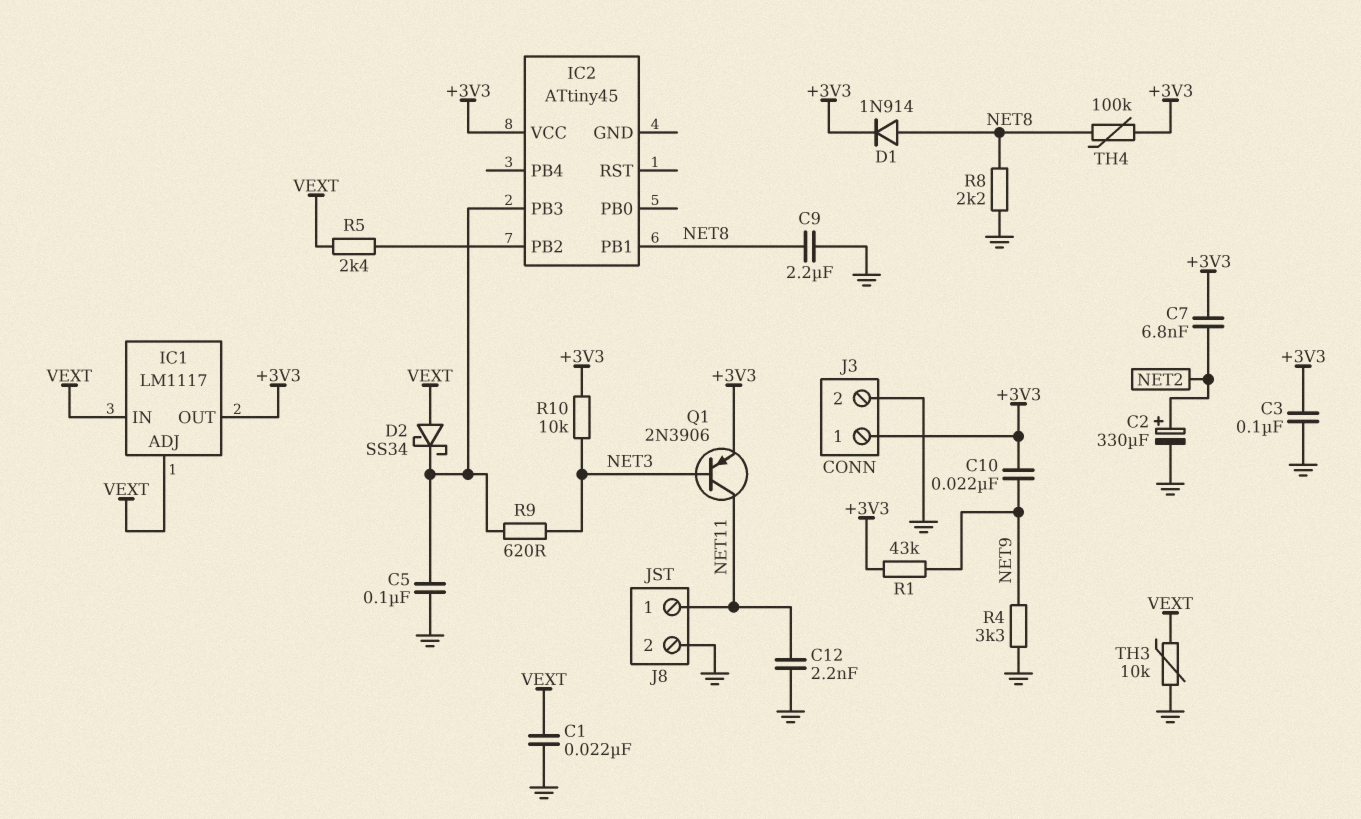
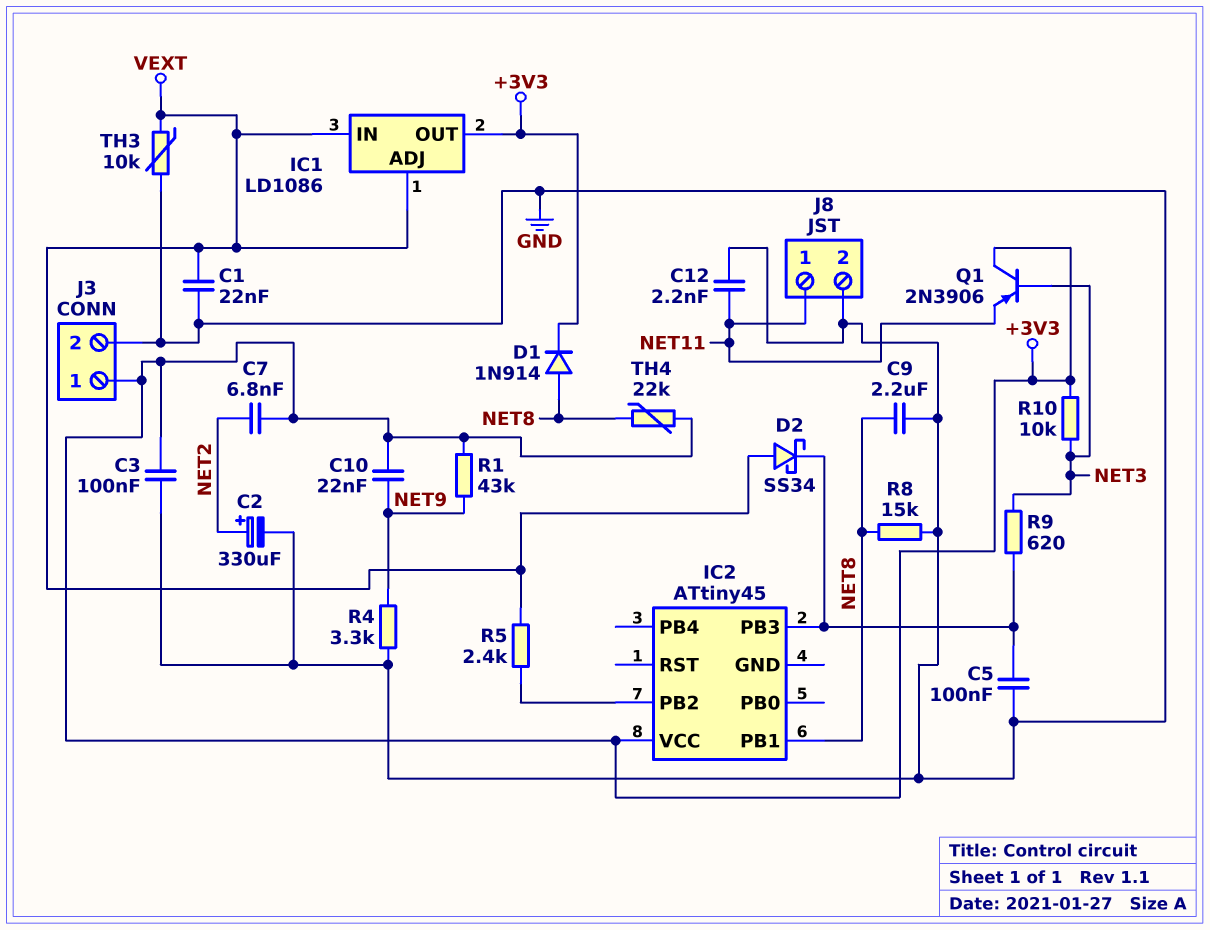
IC1: LM1117 -> LD1086
Q1: PNP 2N3906 (B NET3, C NET11, E +3V3) -> PNP 2N3906 (B NET3, C +3V3, E NET11)
R8: 2.2k (GND, NET8) -> 15k (GND, NET8)
TH4: 100k (+3V3, NET8) -> 22k (+3V3, NET8)

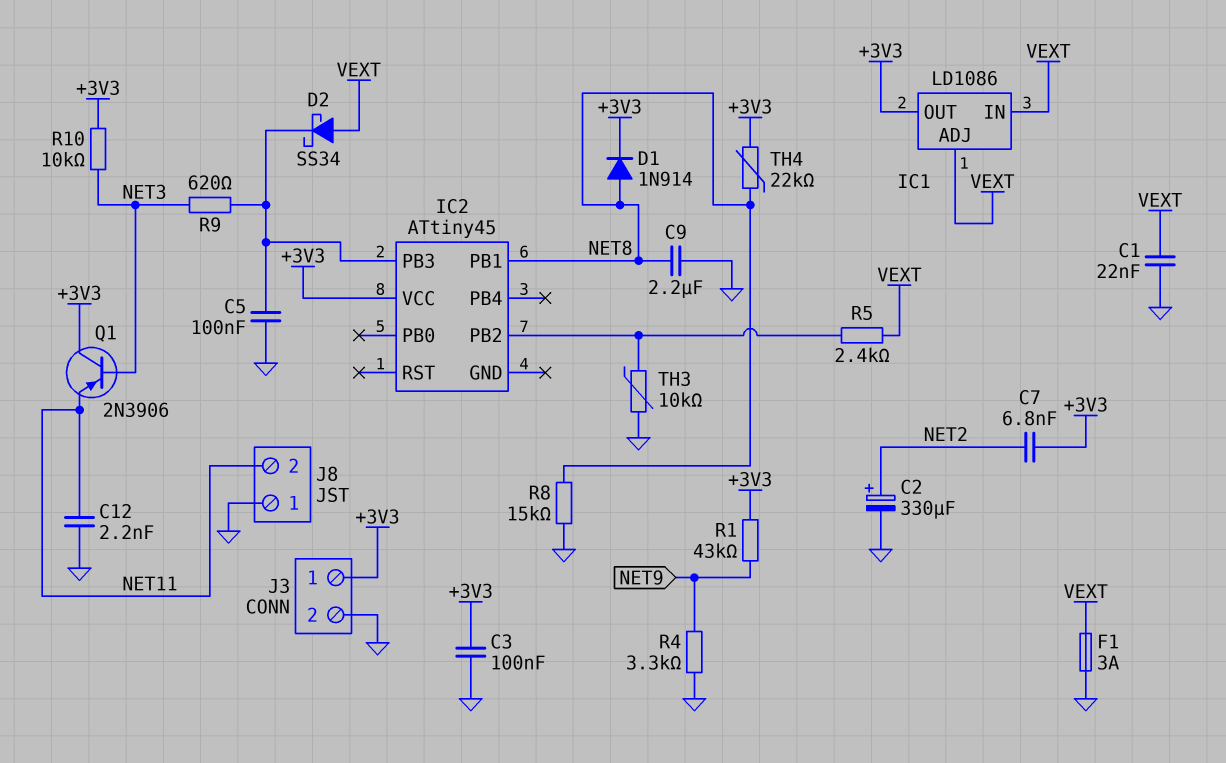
C10: 22nF (+3V3, NET9) -> none
F1: none -> 3A (GND, VEXT)
J8 pin 1: NET11 -> GND
J8 pin 2: GND -> NET11
TH3: 10k (GND, VEXT) -> 10k (GND, IC2/PB2)

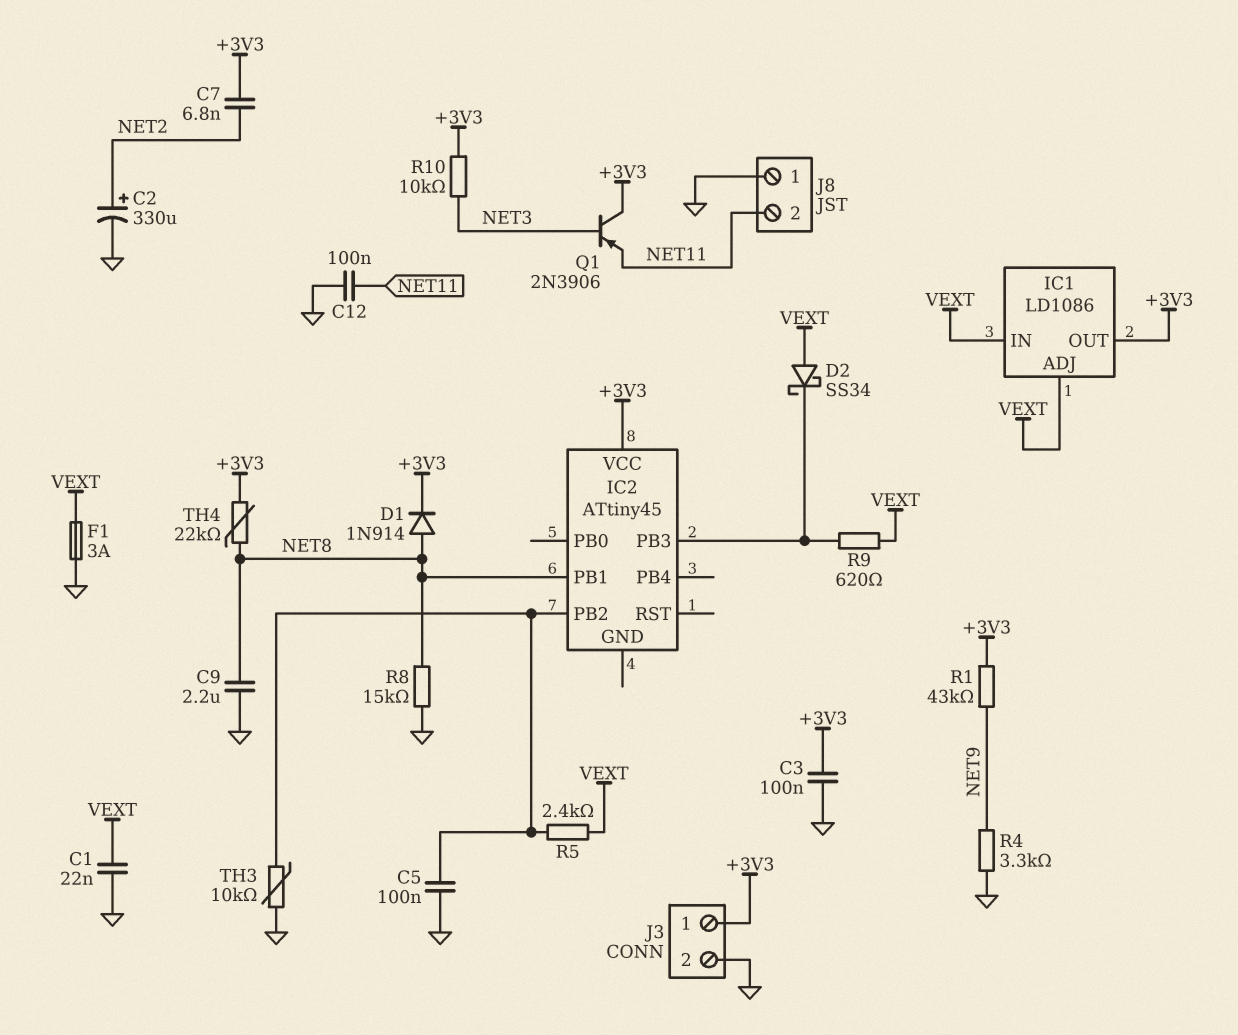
C5: 100nF (GND, IC2/PB3) -> 100nF (GND, IC2/PB2)
C12: 2.2nF (GND, NET11) -> 100nF (GND, NET11)
R9: 620 (IC2/PB3, NET3) -> 620 (IC2/PB3, VEXT)

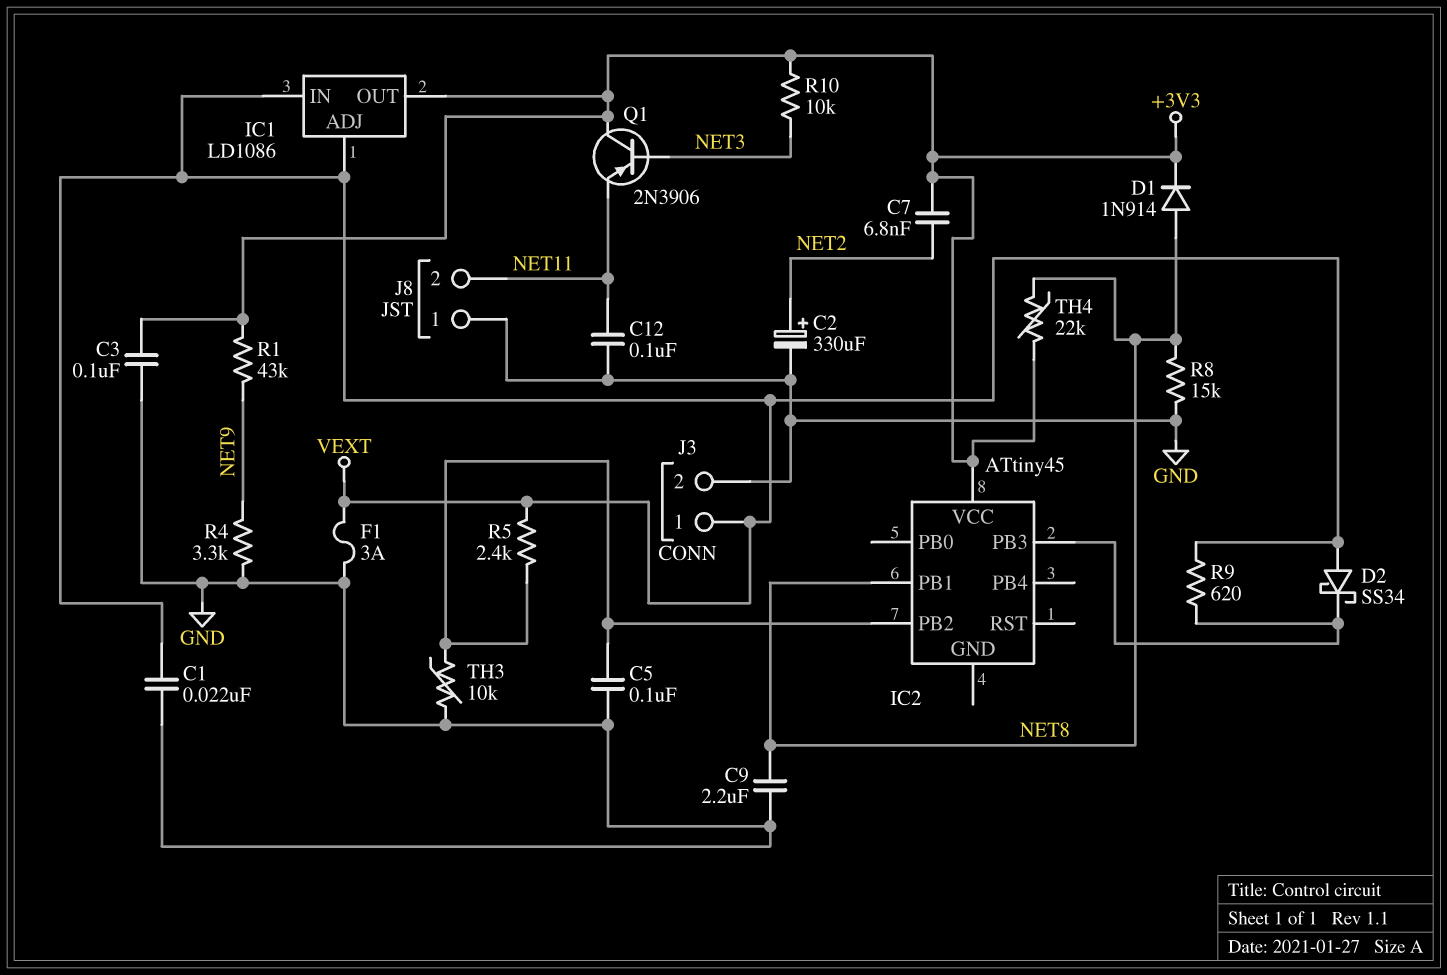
J3 pin 1: +3V3 -> VEXT

